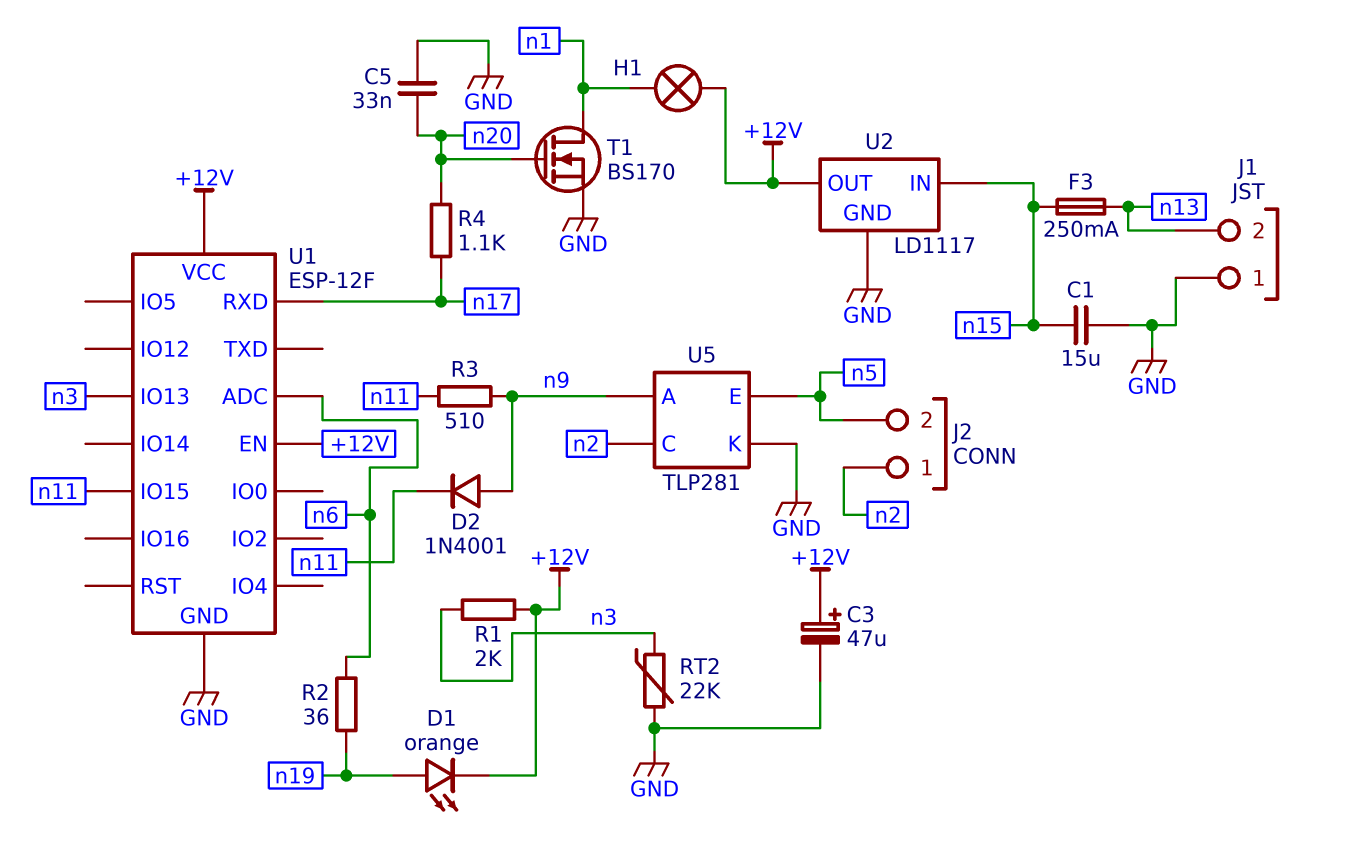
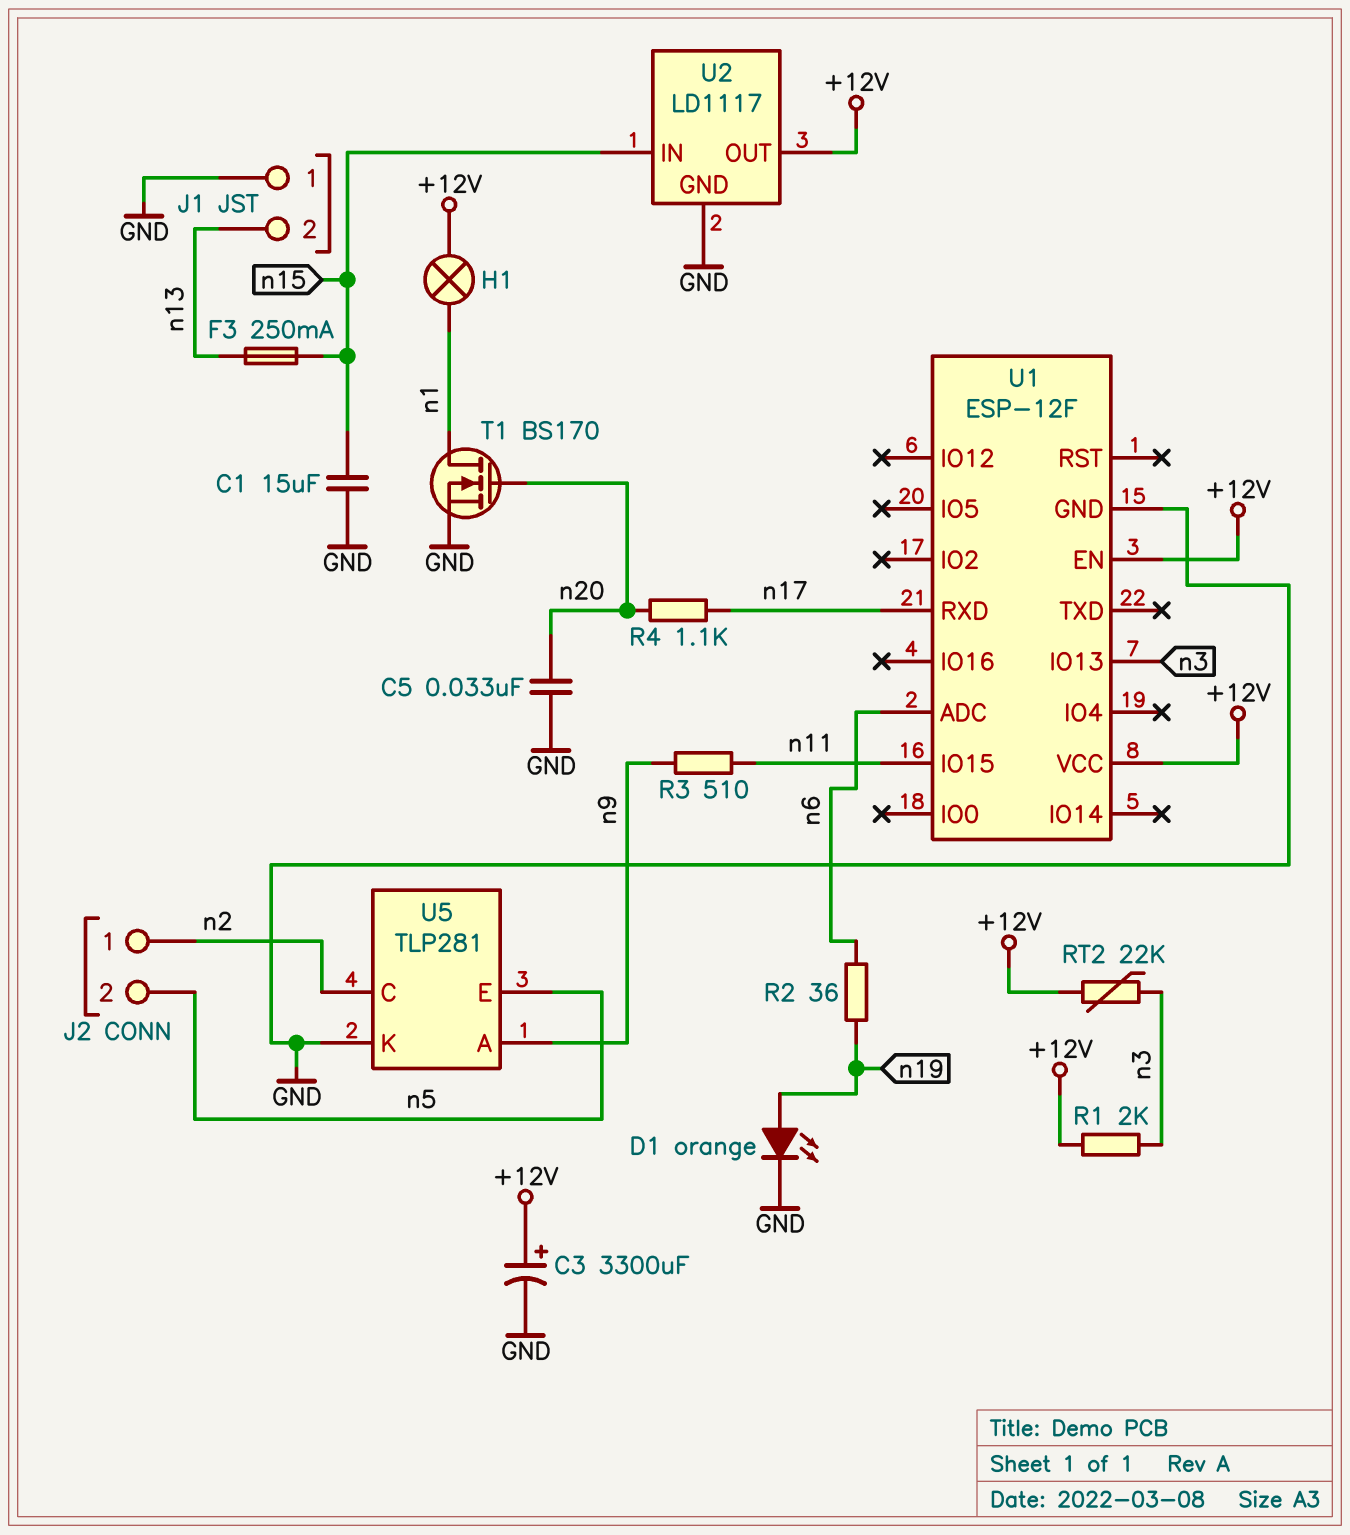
C3: 47uF (plus +12V, minus GND) -> 3300uF (plus +12V, minus GND)
D1: LED orange (A n19, K +12V) -> LED orange (A n19, K GND)
D2: diode 1N4001 (A n9, K n11) -> none
RT2: 22k (GND, n3) -> 22k (+12V, n3)

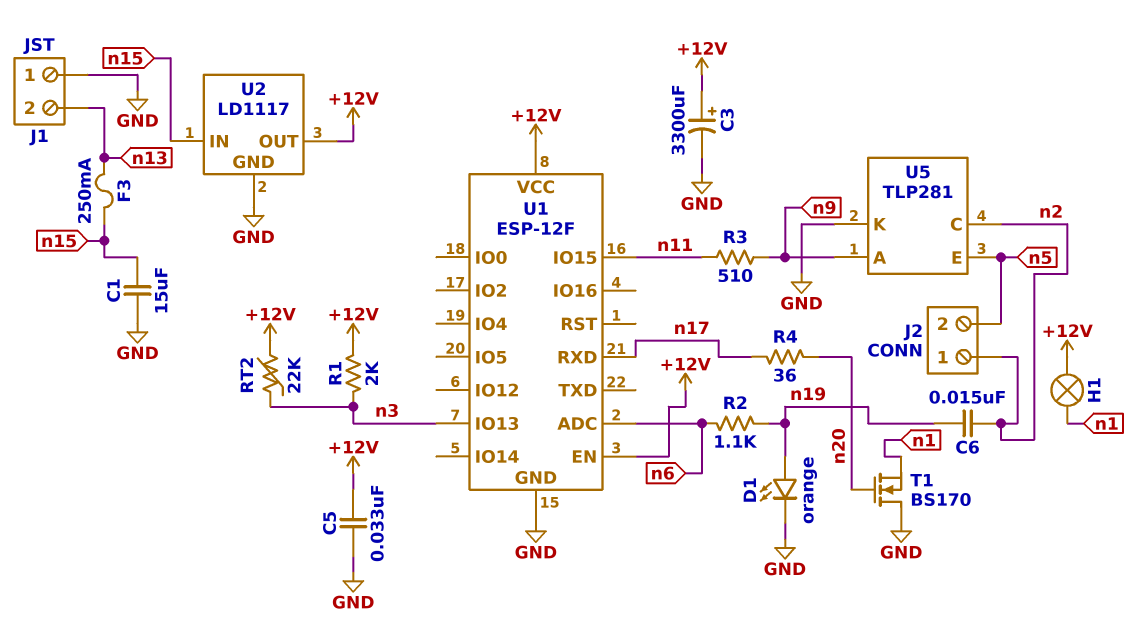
C5: 33nF (GND, n20) -> 33nF (+12V, GND)
C6: none -> 15nF (n2, n19)
R2: 36 (n6, n19) -> 1.1k (n6, n19)
R4: 1.1k (n17, n20) -> 36 (n17, n20)
T1: NMOS BS170 (G n20, D n1, S GND) -> NMOS BS170 (G n20, D GND, S n1)

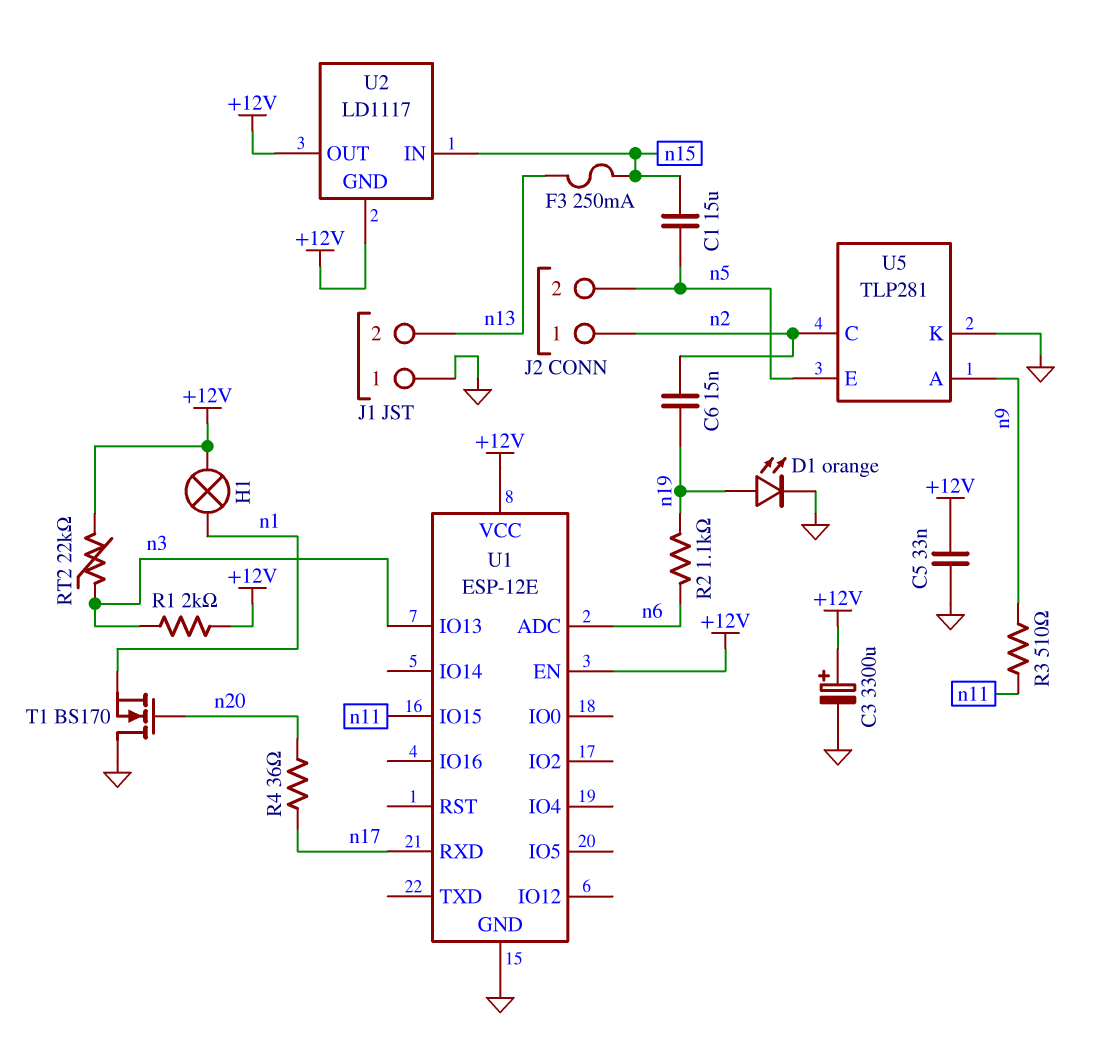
C1: 15uF (GND, n15) -> 15uF (n5, n15)
U1: ESP-12F -> ESP-12E
U2 pin GND: GND -> +12V

